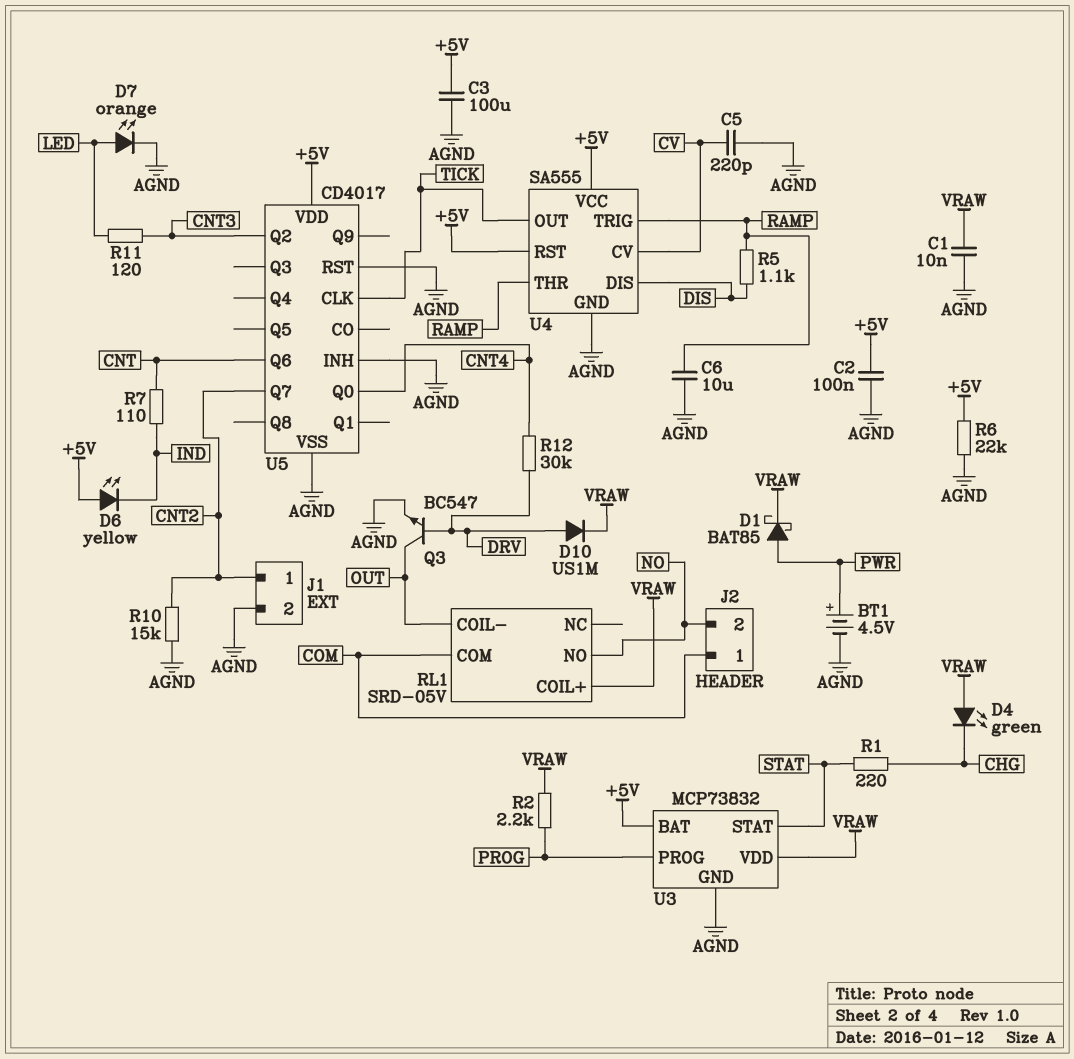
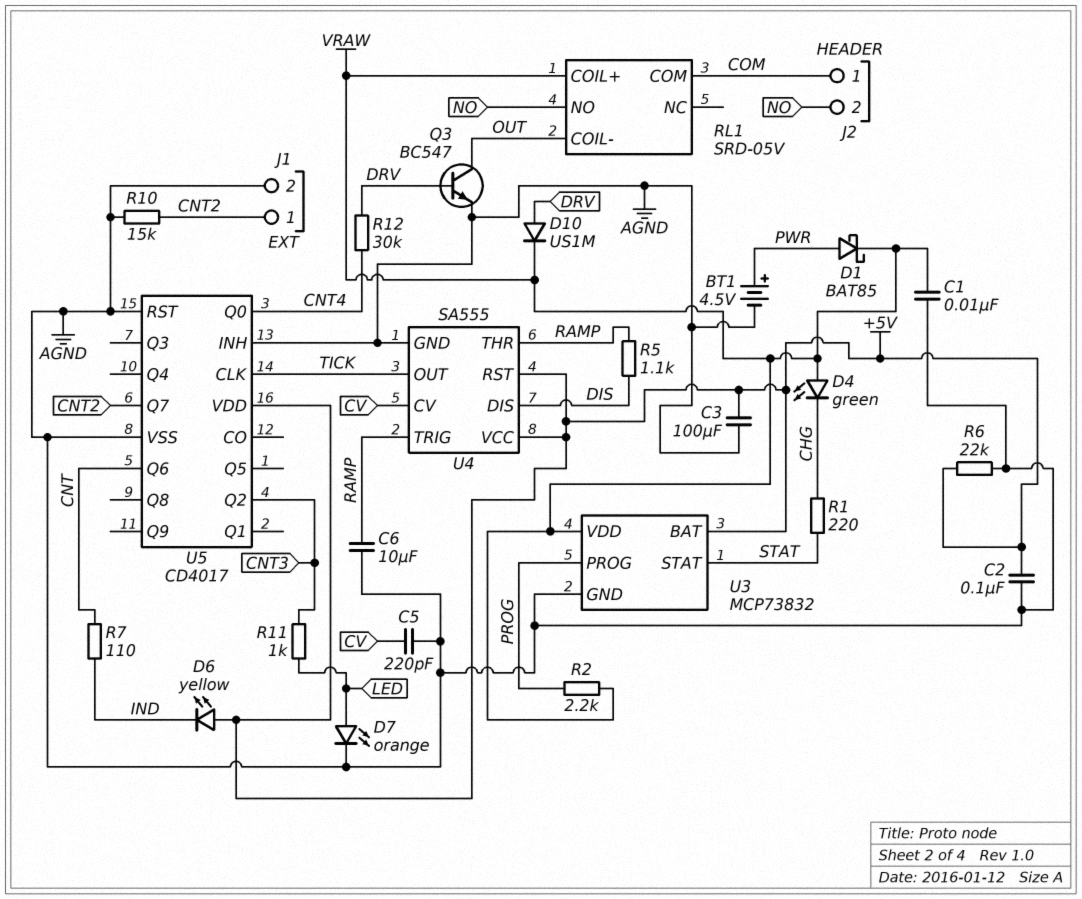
R11: 120 (CNT3, LED) -> 1k (CNT3, LED)

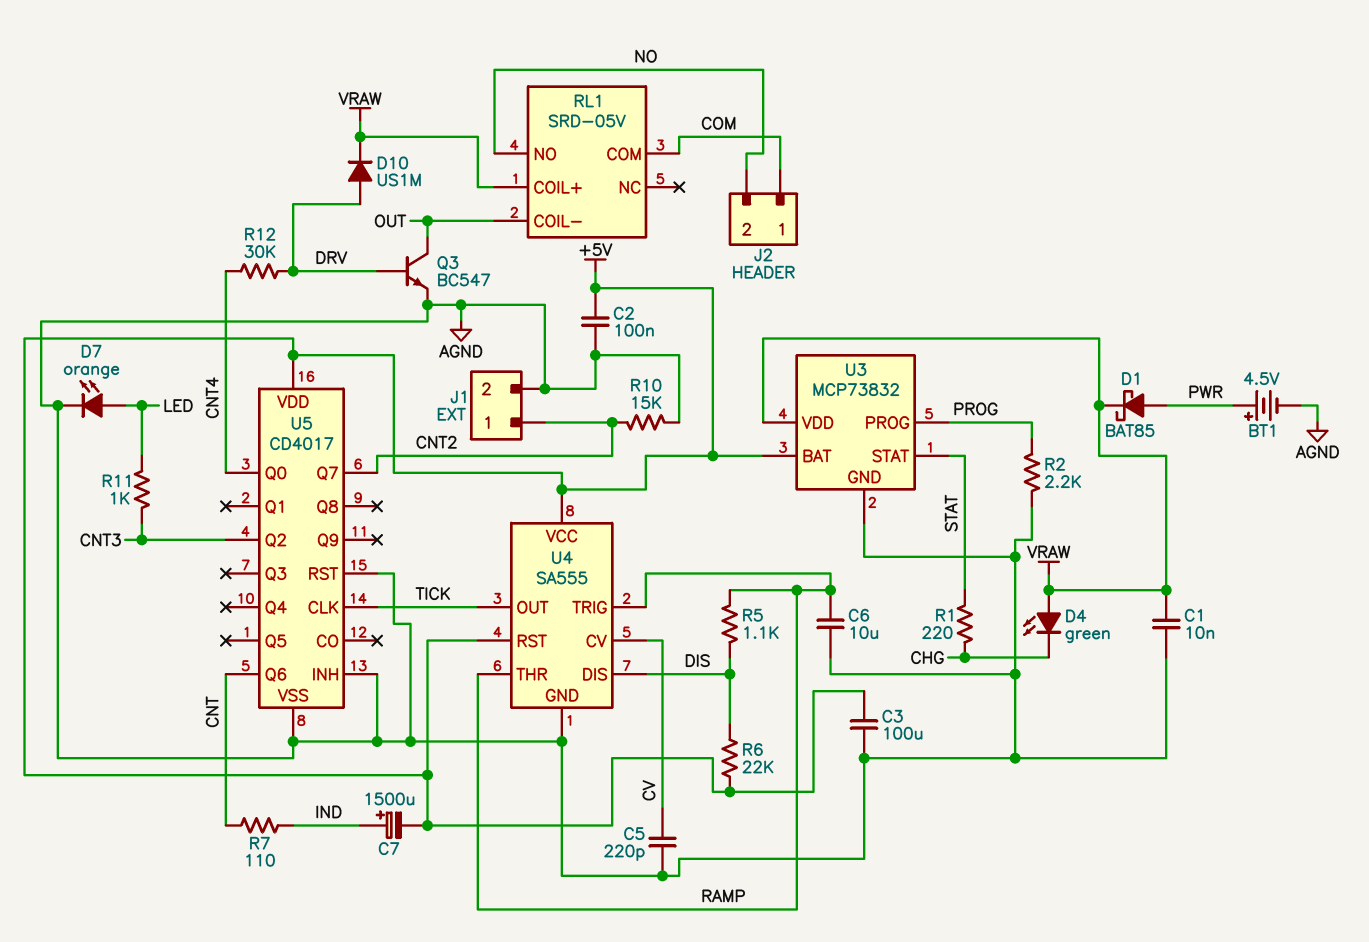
C7: none -> 1500uF (plus IND, minus +5V)
D6: LED yellow (A +5V, K IND) -> none
R2: 2.2k (PROG, VRAW) -> 2.2k (AGND, PROG)
R6: 22k (+5V, AGND) -> 22k (+5V, DIS)

